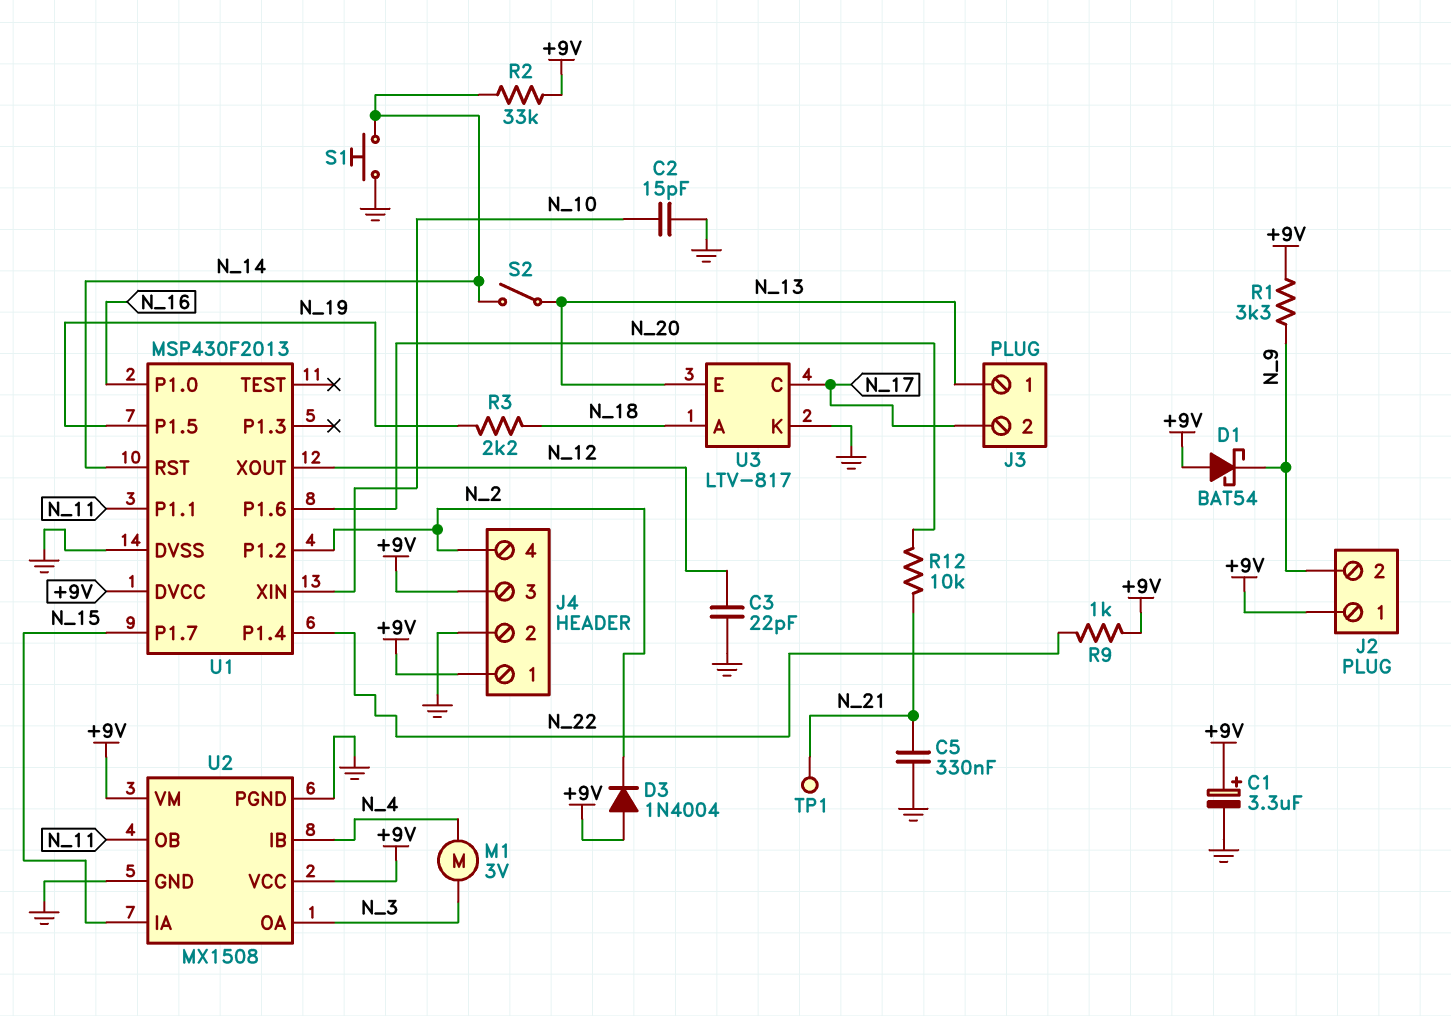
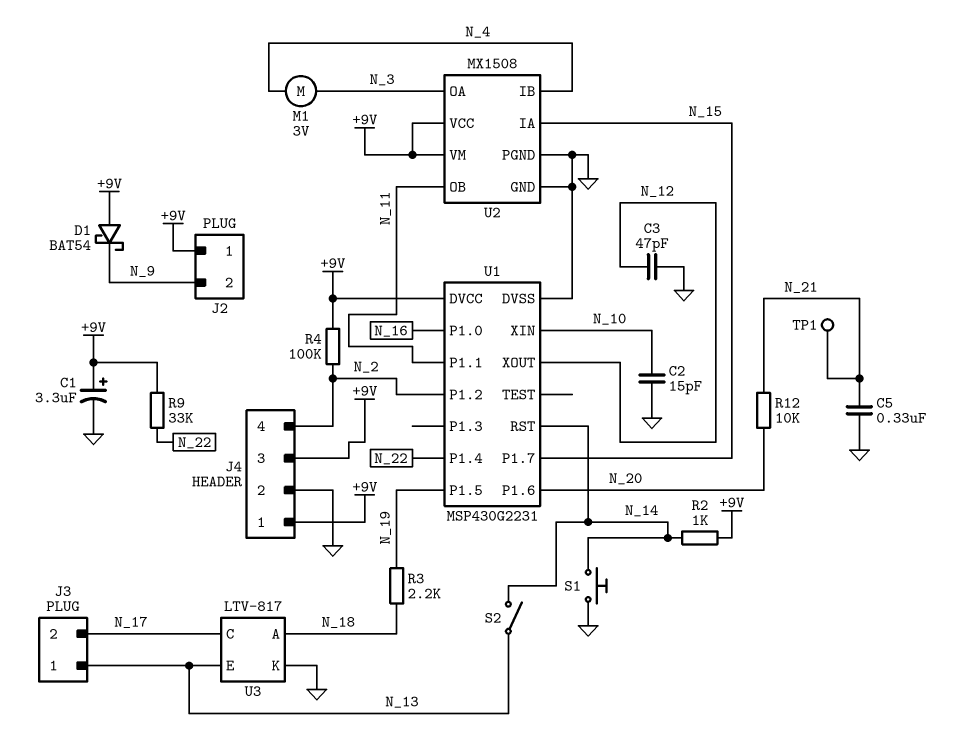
C3: 22pF (GND, N_12) -> 47pF (GND, N_12)
D3: diode 1N4004 (A +9V, K N_2) -> none
R1: 3.3k (+9V, N_9) -> none
R2: 33k (+9V, N_14) -> 1k (+9V, N_14)
R4: none -> 100k (+9V, N_2)
R9: 1k (+9V, N_22) -> 33k (+9V, N_22)
U1: MSP430F2013 -> MSP430G2231

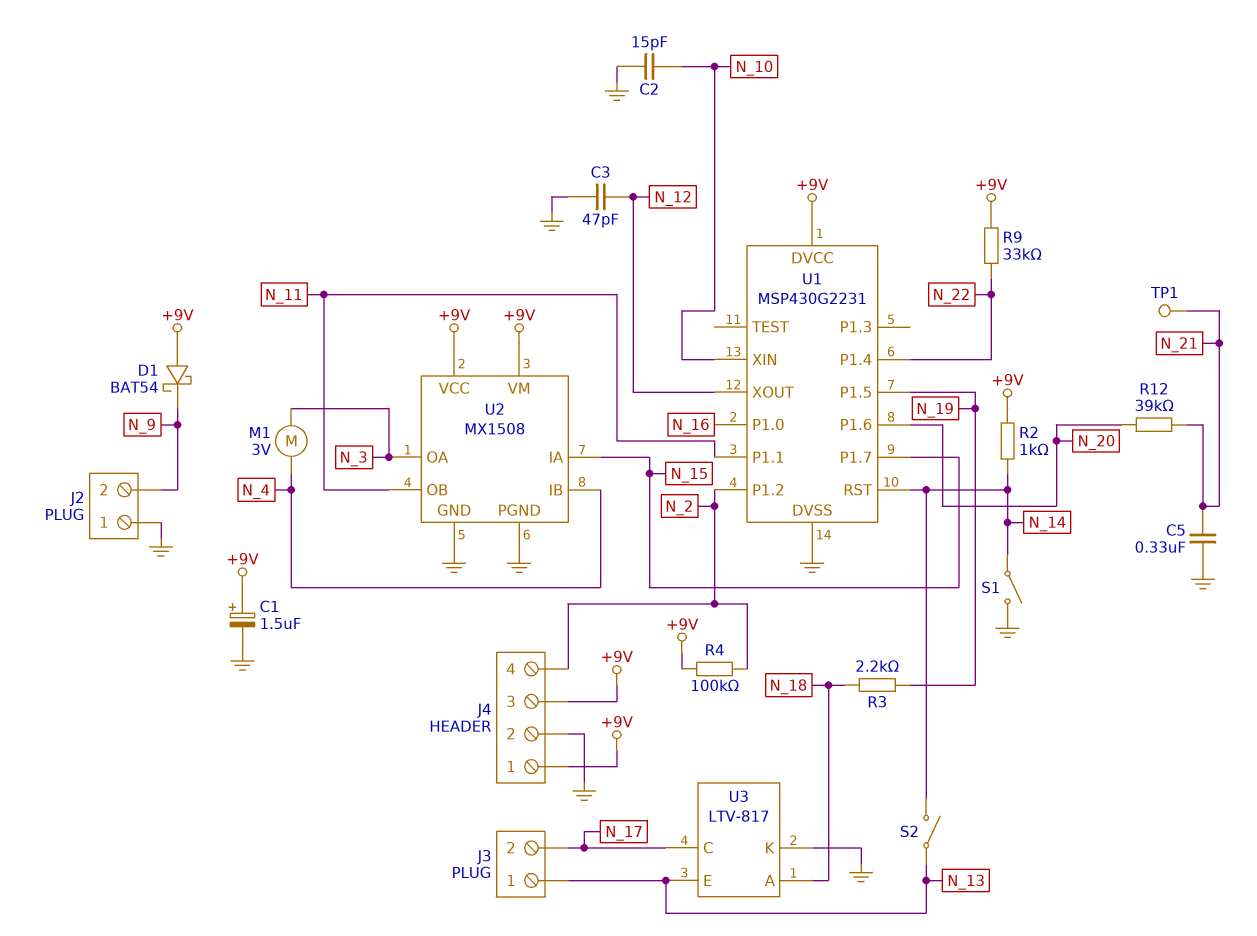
C1: 3.3uF (plus +9V, minus GND) -> 1.5uF (plus +9V, minus GND)
J2 pin 1: +9V -> GND
R12: 10k (N_20, N_21) -> 39k (N_20, N_21)
S1: button (GND, N_14) -> switch (GND, N_14)

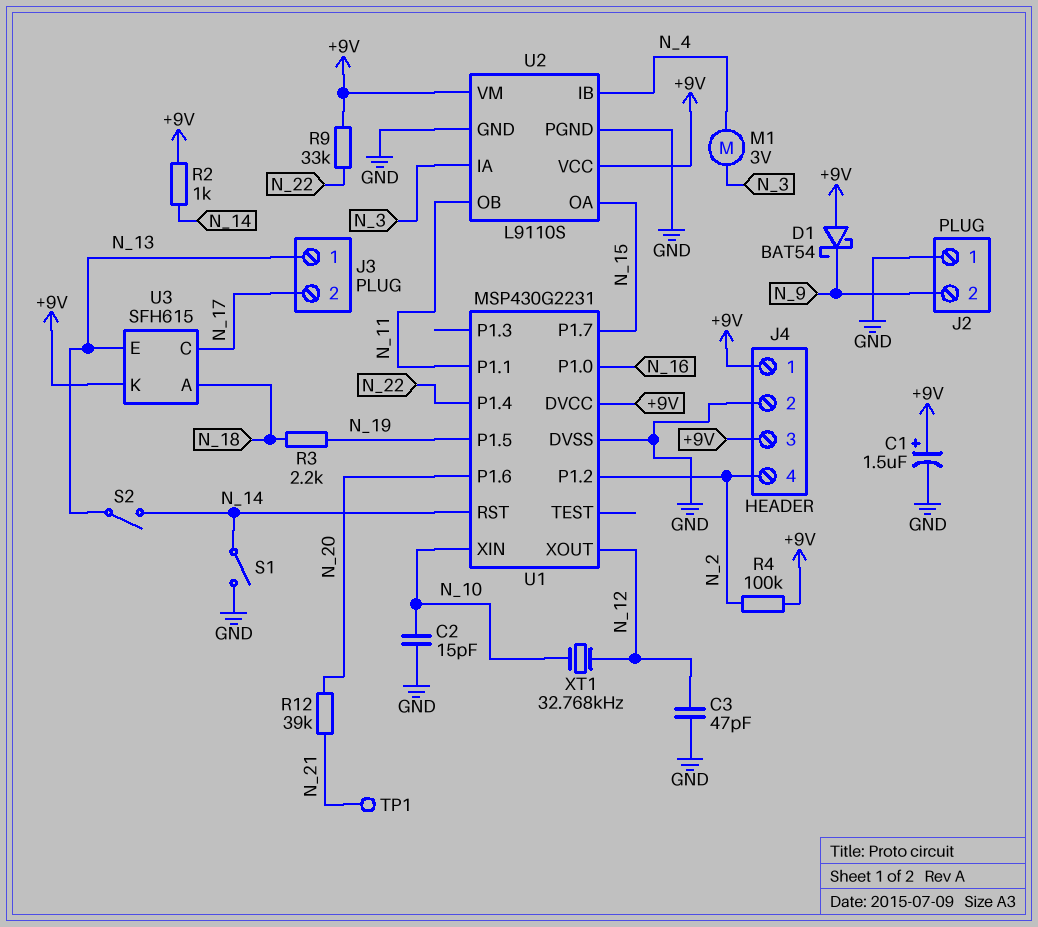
C5: 330nF (GND, N_21) -> none
U2: MX1508 -> L9110S
U2 pin IA: N_15 -> N_3
U2 pin OA: N_3 -> N_15
U3: LTV-817 -> SFH615
U3 pin K: GND -> +9V
XT1: none -> 32.768kHz (N_10, N_12)

